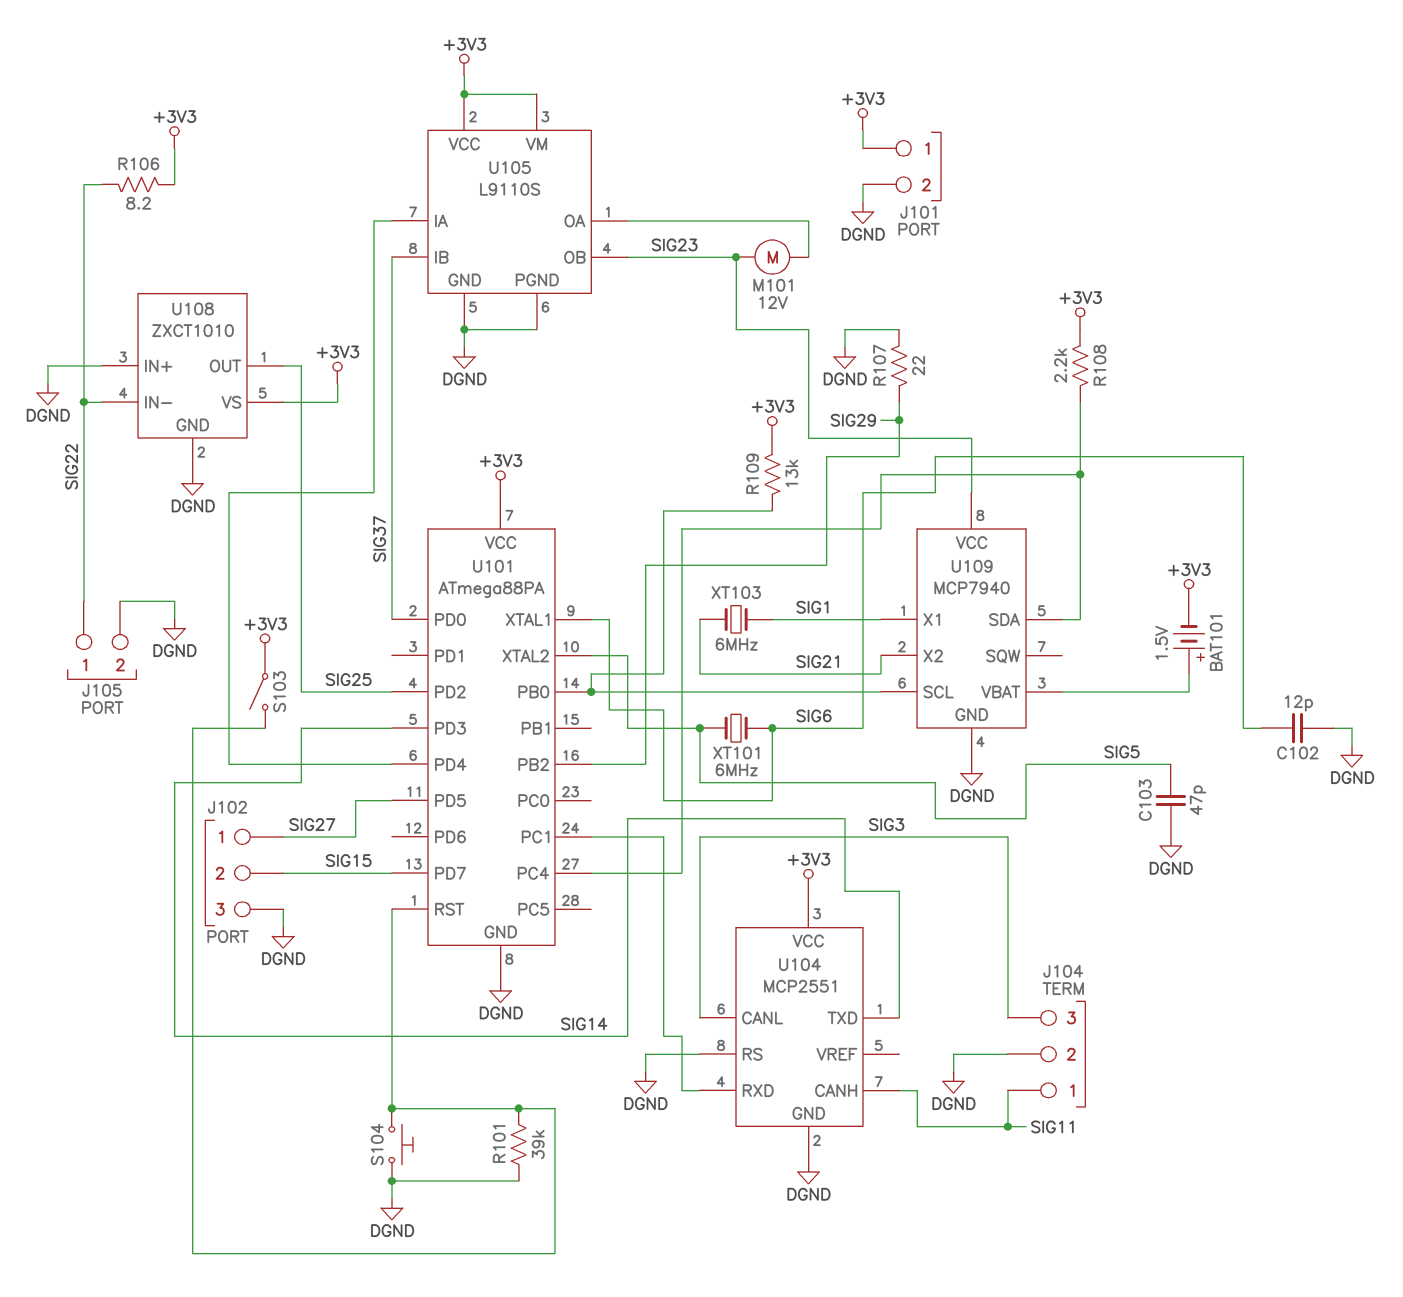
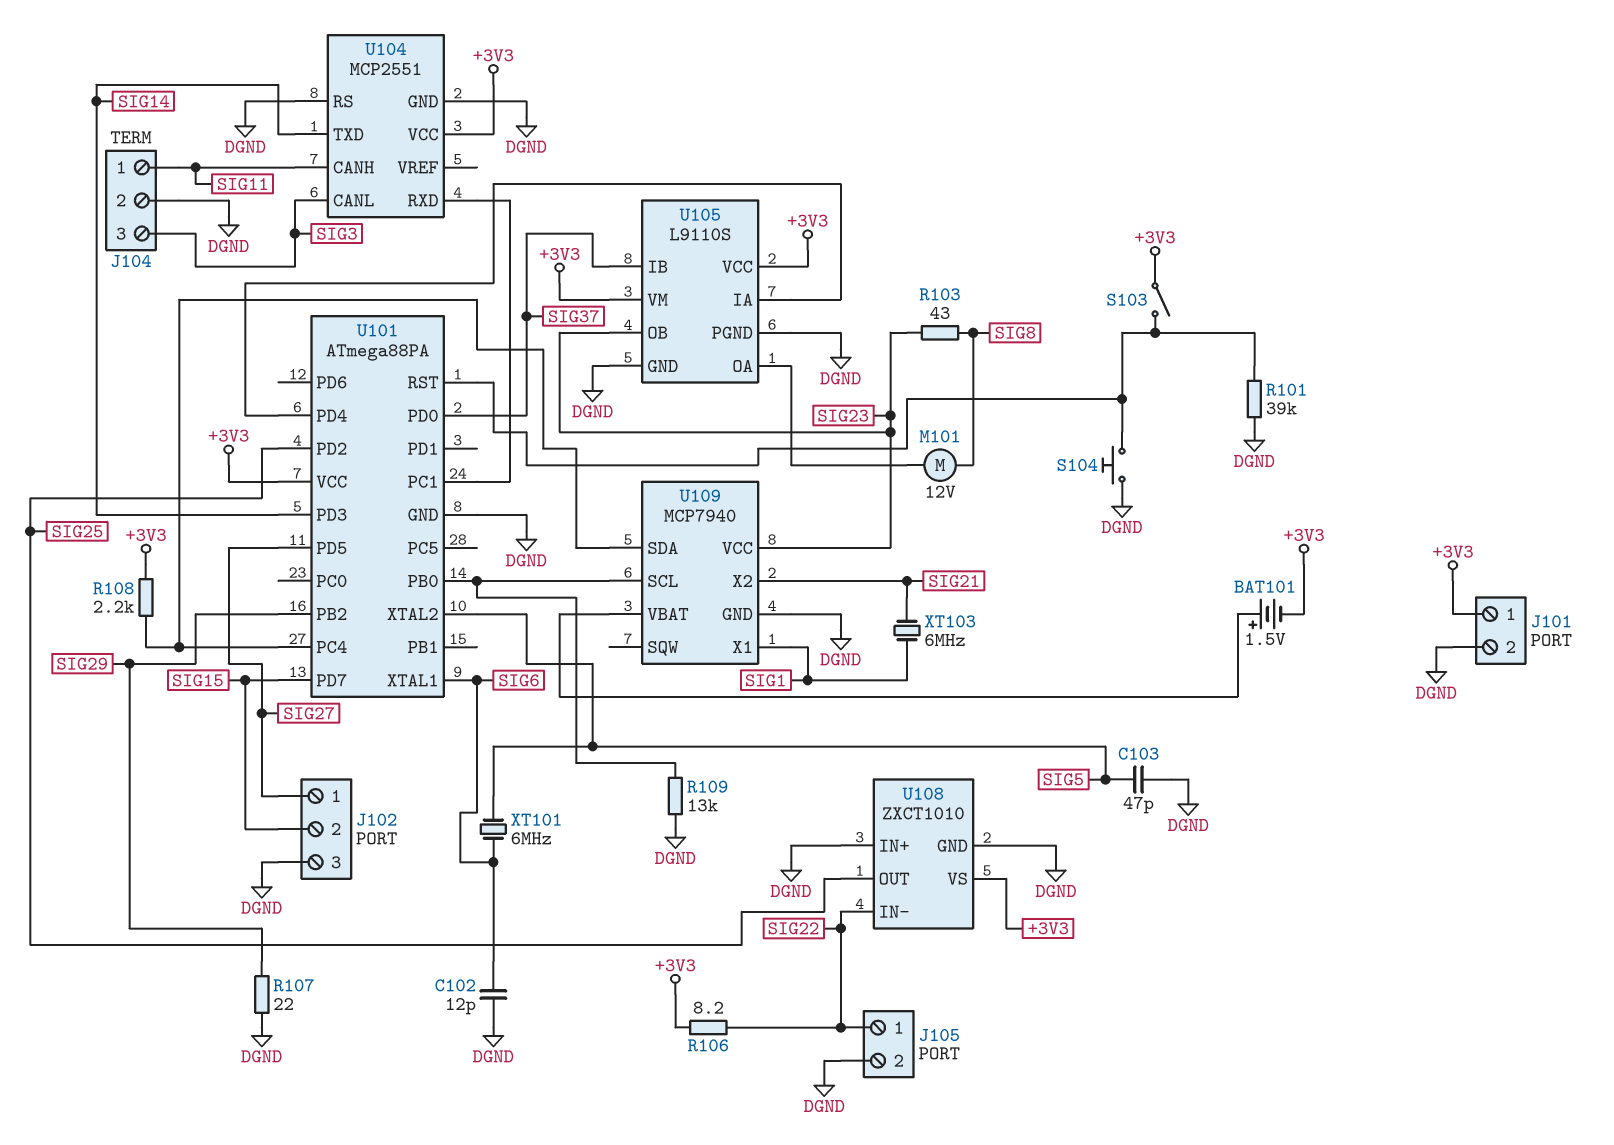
M101: motor 12V (SIG23, U105/OA) -> motor 12V (SIG8, U105/OA)
R103: none -> 43 (SIG8, SIG23)
R109: 13k (+3V3, U101/PB0) -> 13k (DGND, U101/PB0)

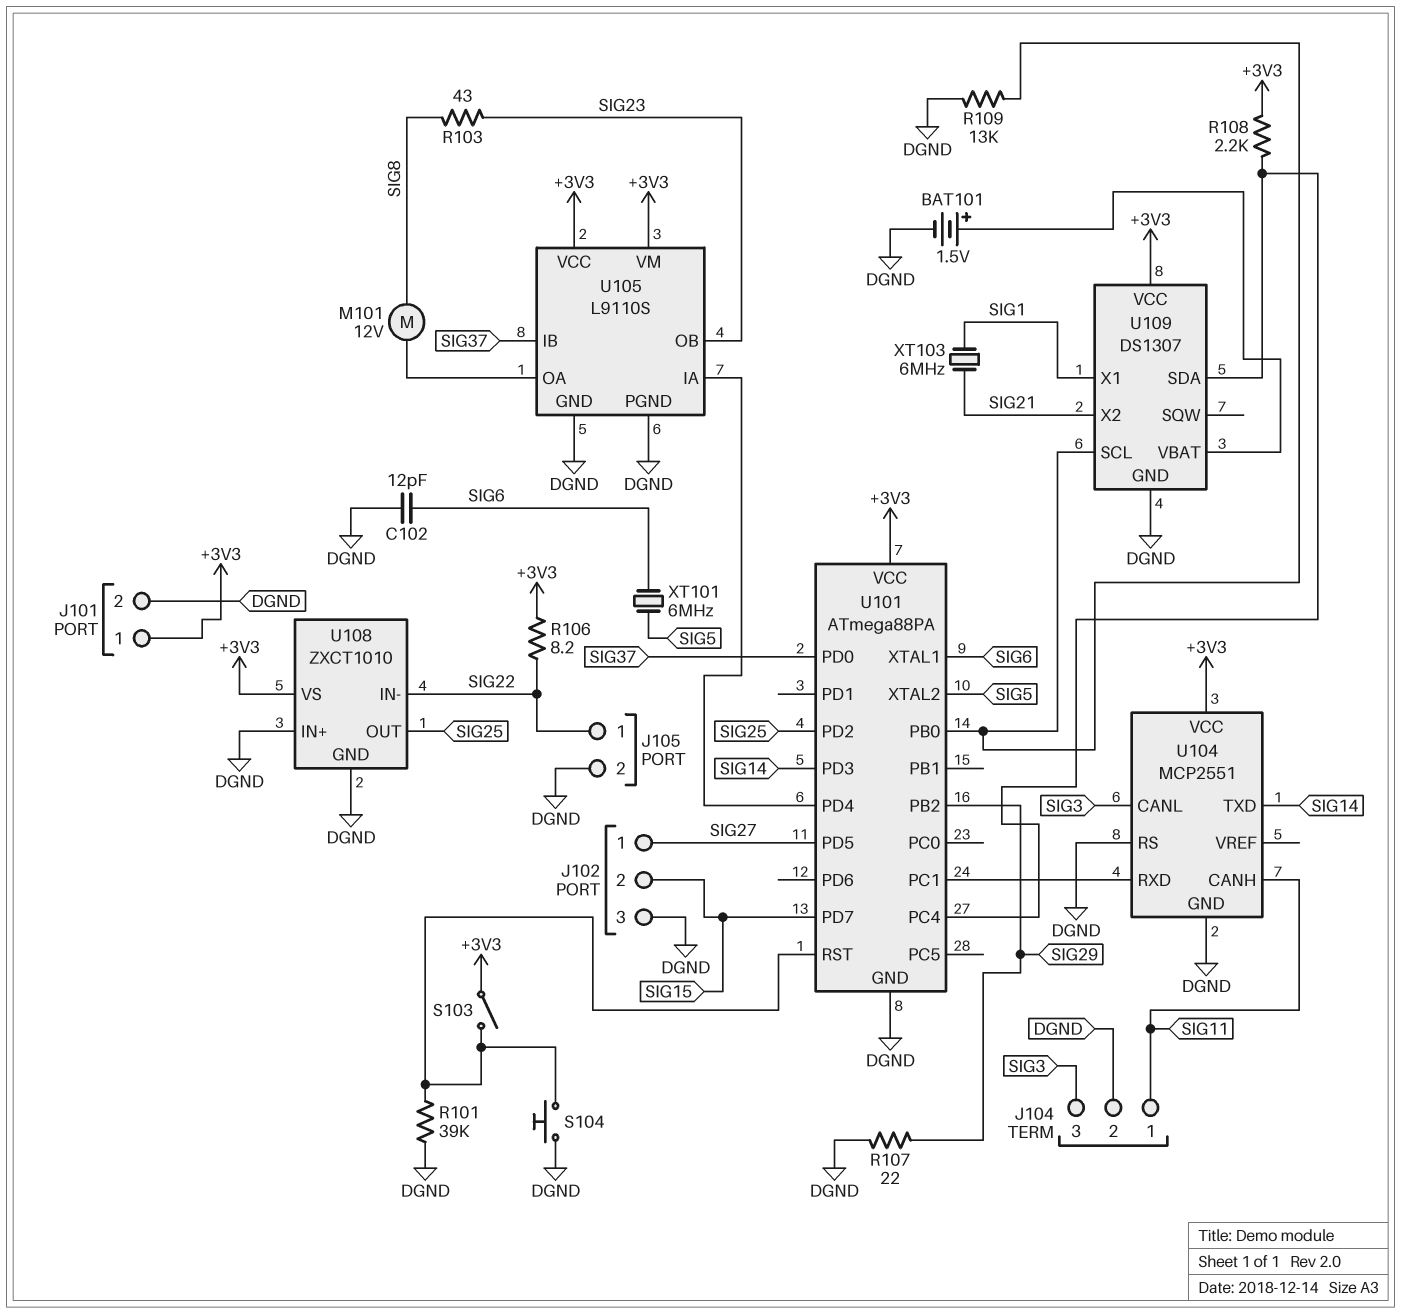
BAT101: 1.5V (plus U109/VBAT, minus +3V3) -> 1.5V (plus U109/VBAT, minus DGND)
C103: 47pF (DGND, SIG5) -> none
U109: MCP7940 -> DS1307
U109 pin VCC: SIG23 -> +3V3

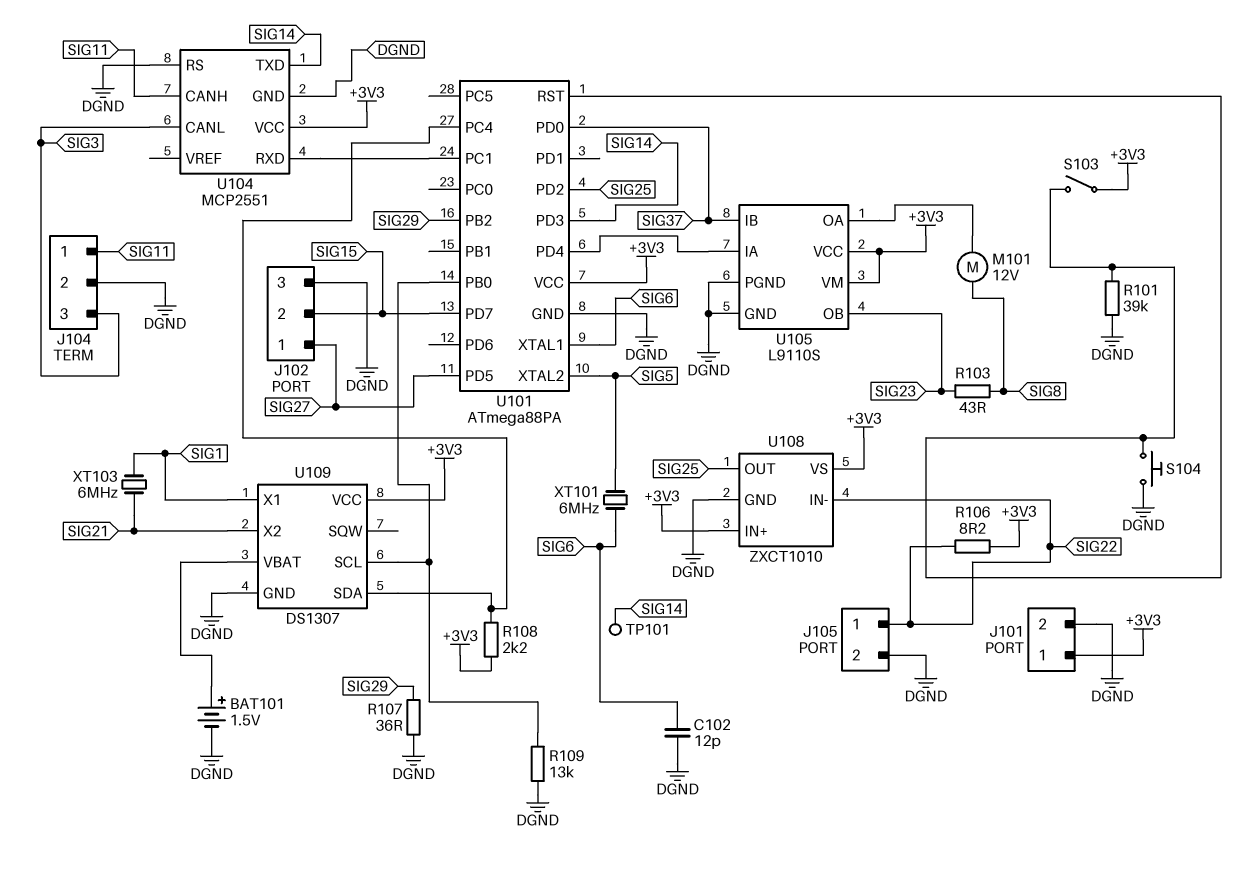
R107: 22 (DGND, SIG29) -> 36 (DGND, SIG29)
TP101: none -> test point (SIG14)
U108 pin IN+: DGND -> +3V3

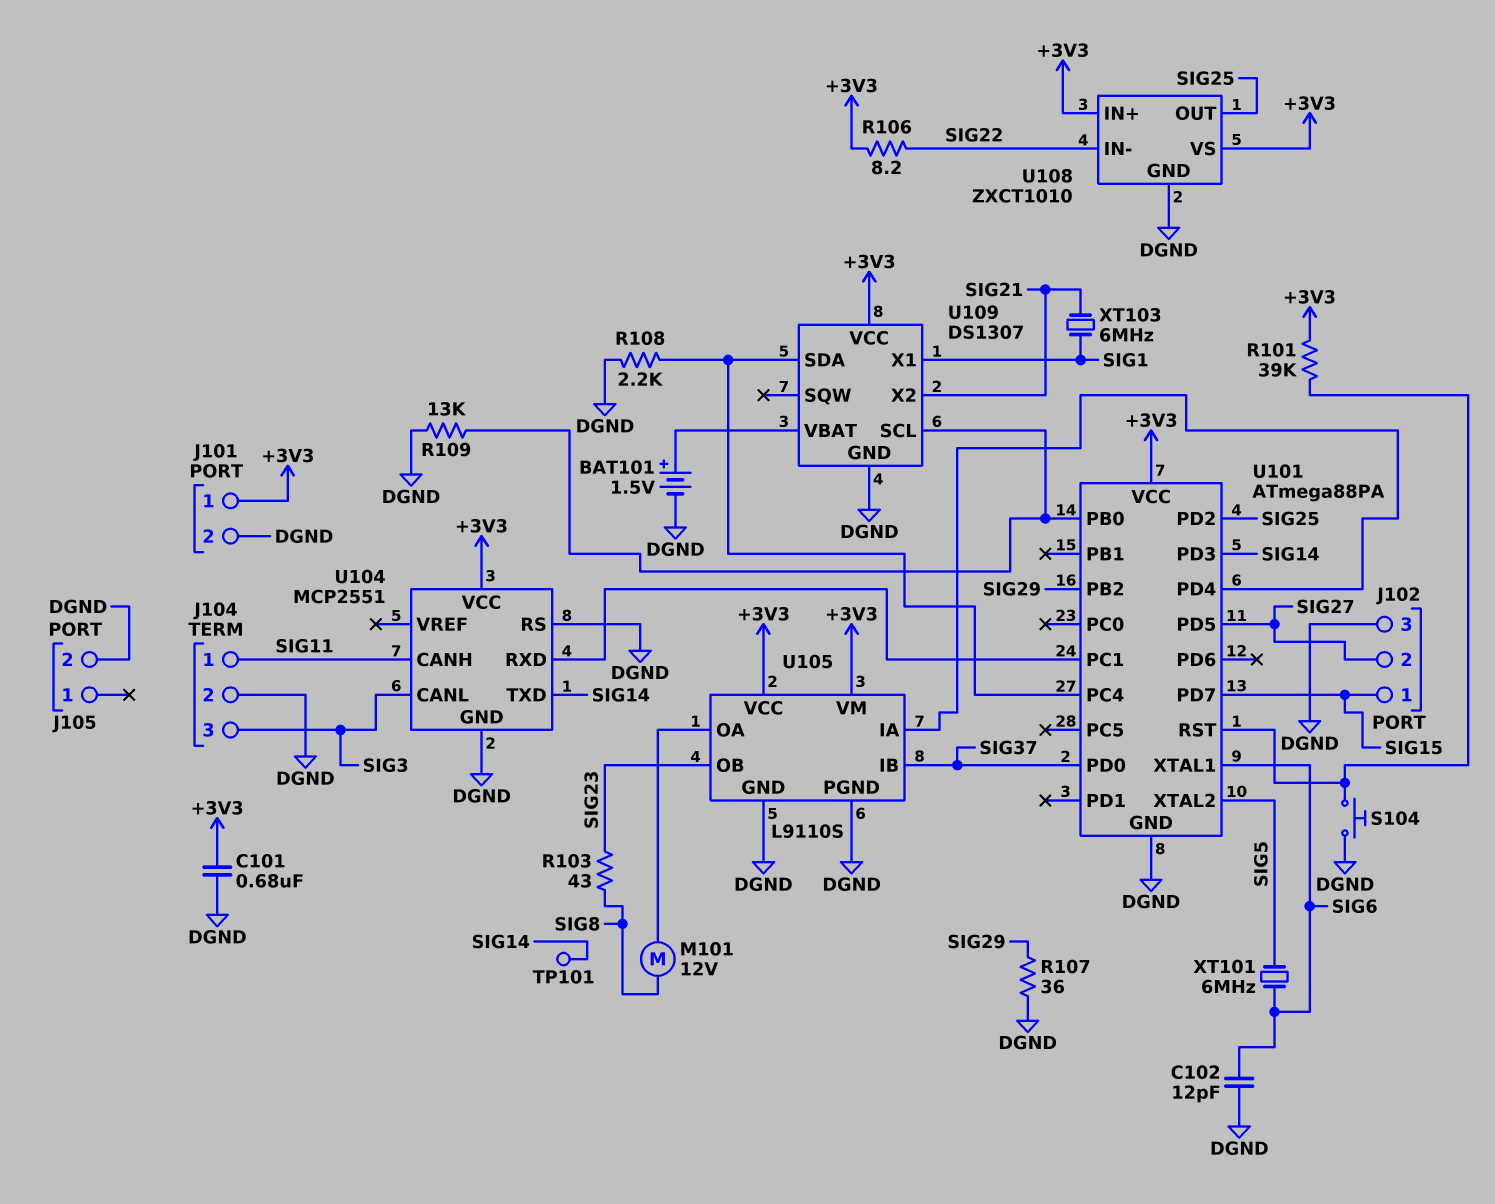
C101: none -> 680nF (+3V3, DGND)
J102 pin 1: SIG27 -> SIG15
J102 pin 2: SIG15 -> SIG27
J105 pin 1: SIG22 -> none
R101: 39k (DGND, U101/RST) -> 39k (+3V3, U101/RST)
R108: 2.2k (+3V3, U101/PC4) -> 2.2k (DGND, U101/PC4)
S103: switch (+3V3, U101/RST) -> none

